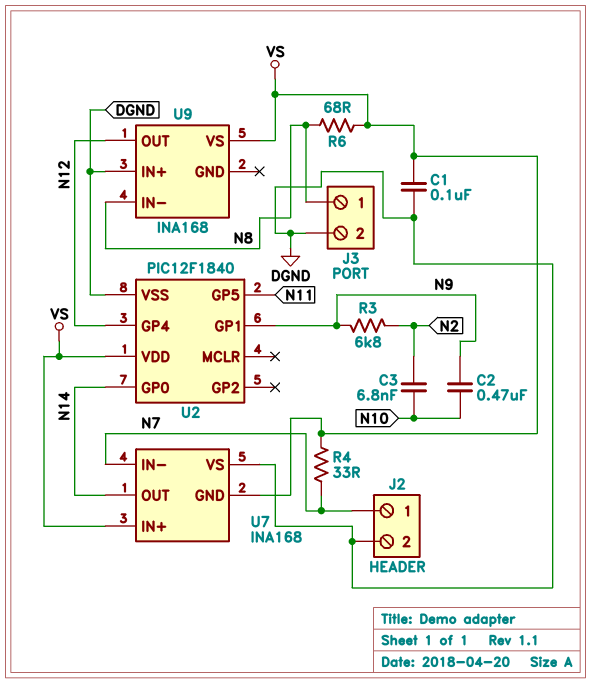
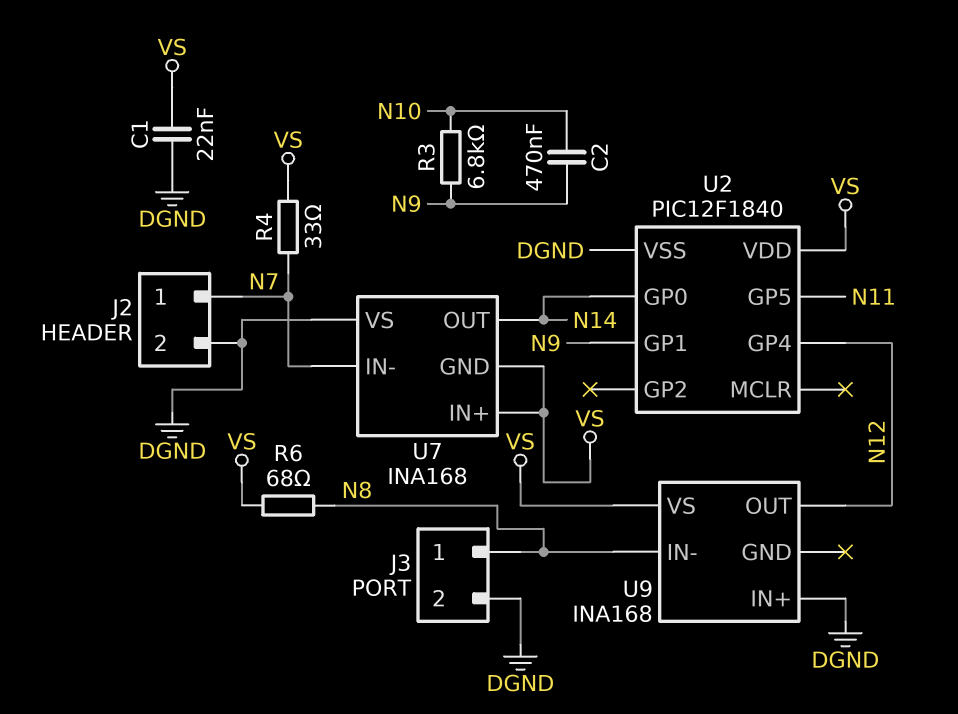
C1: 100nF (DGND, VS) -> 22nF (DGND, VS)
C3: 6.8nF (N2, N10) -> none
R3: 6.8k (N2, N9) -> 6.8k (N9, N10)

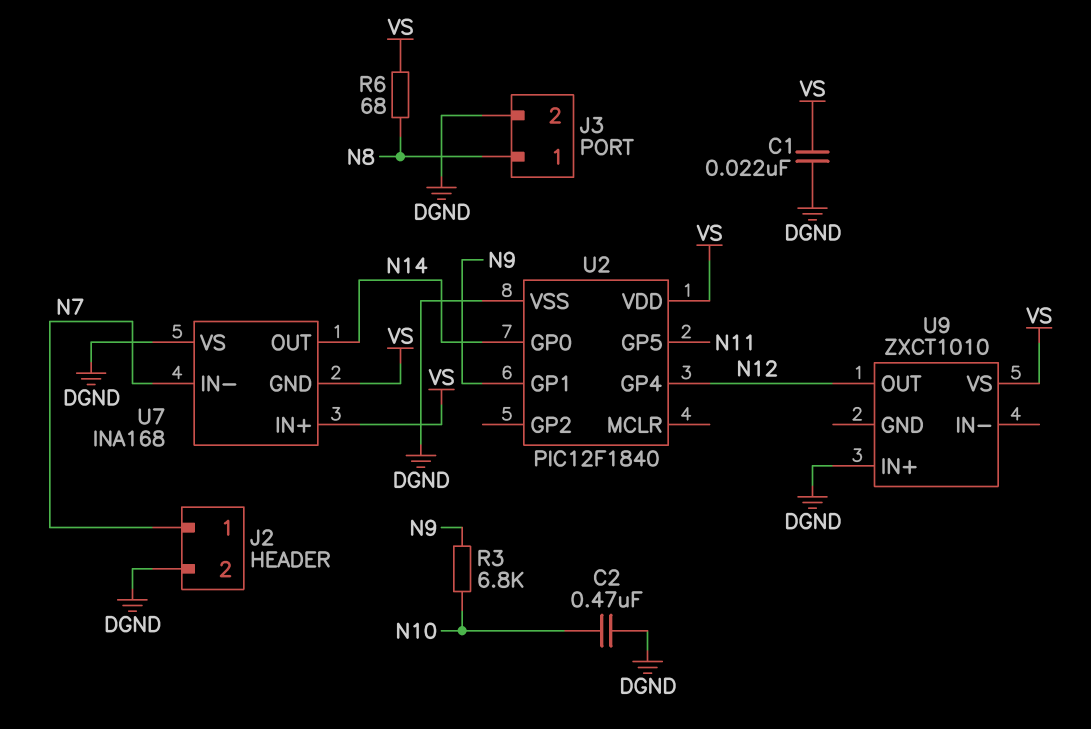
C2: 470nF (N9, N10) -> 470nF (DGND, N10)
R4: 33 (N7, VS) -> none
U9: INA168 -> ZXCT1010
U9 pin IN-: N8 -> none

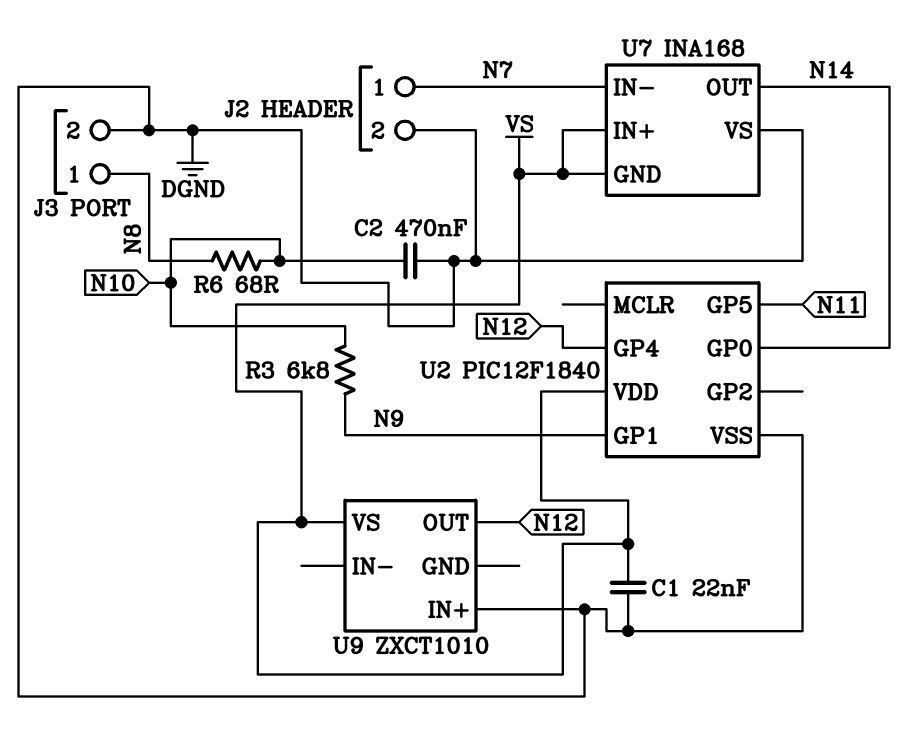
R6: 68 (N8, VS) -> 68 (N8, N10)

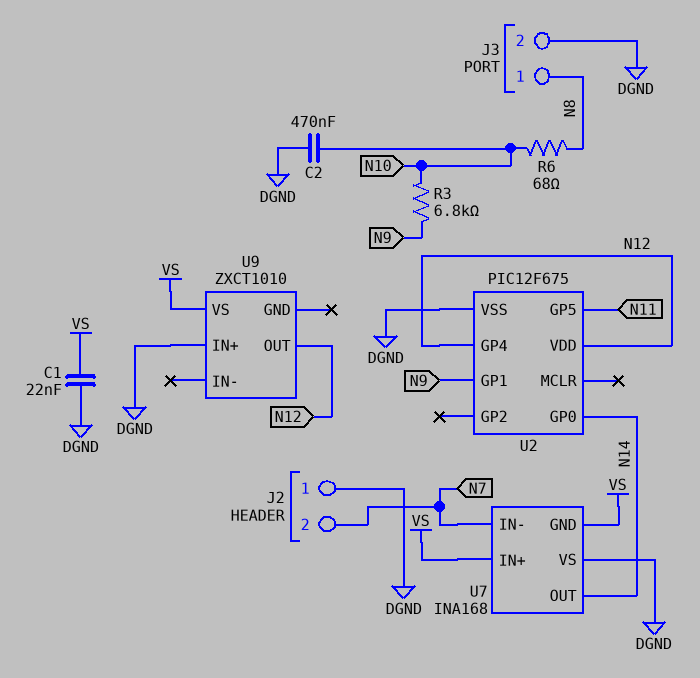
J2 pin 1: N7 -> DGND
J2 pin 2: DGND -> N7
U2: PIC12F1840 -> PIC12F675
U2 pin VDD: VS -> N12

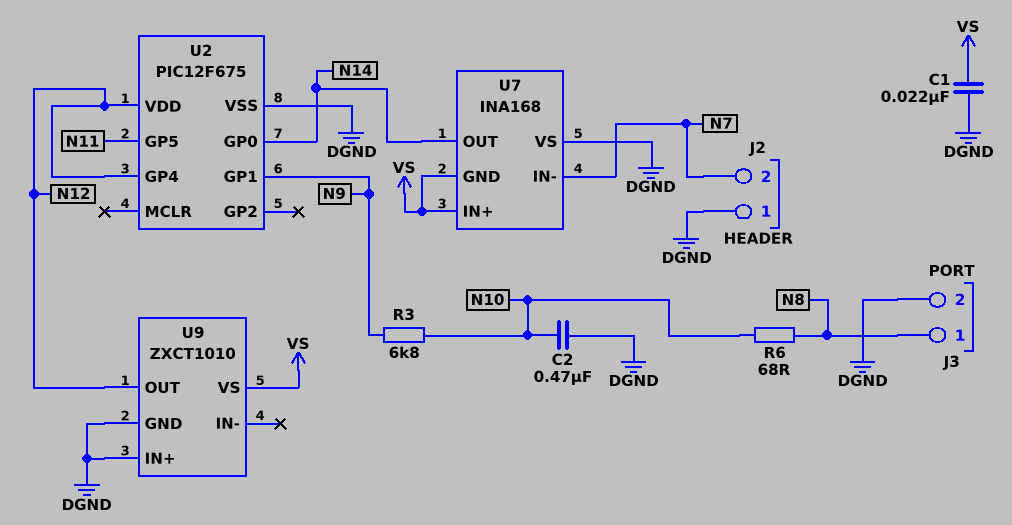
U9 pin GND: none -> DGND

